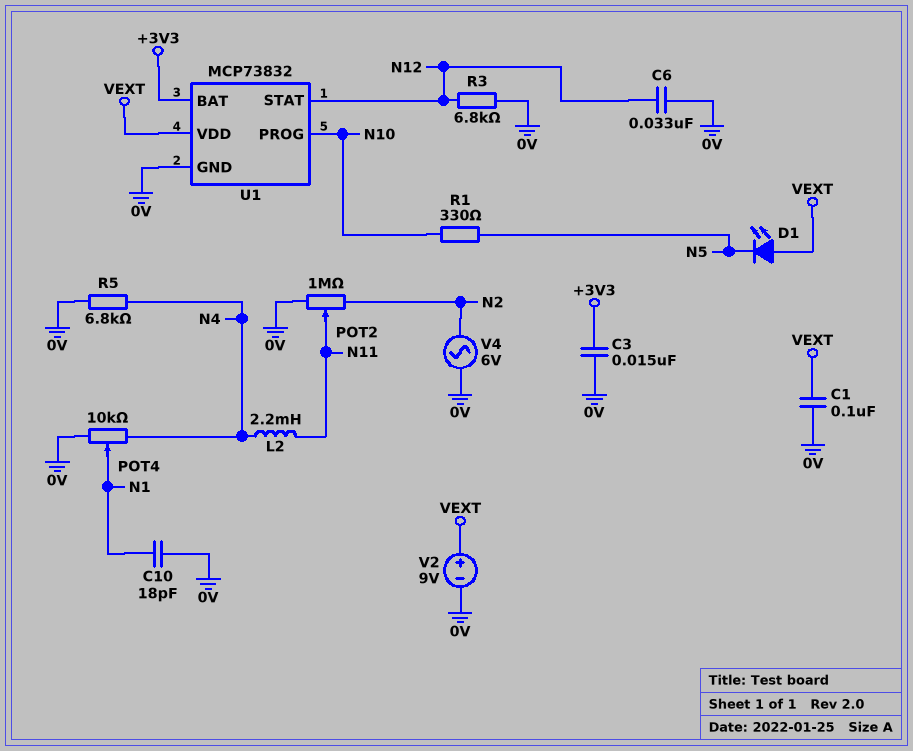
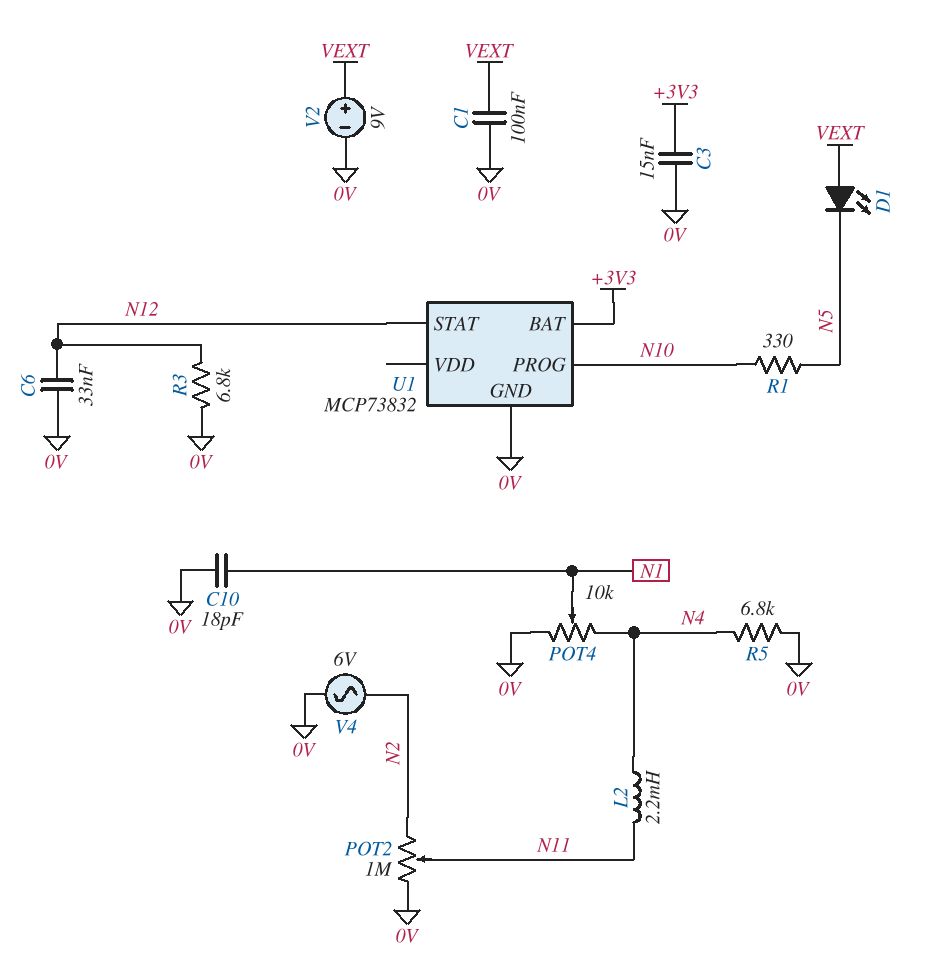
U1 pin VDD: VEXT -> none

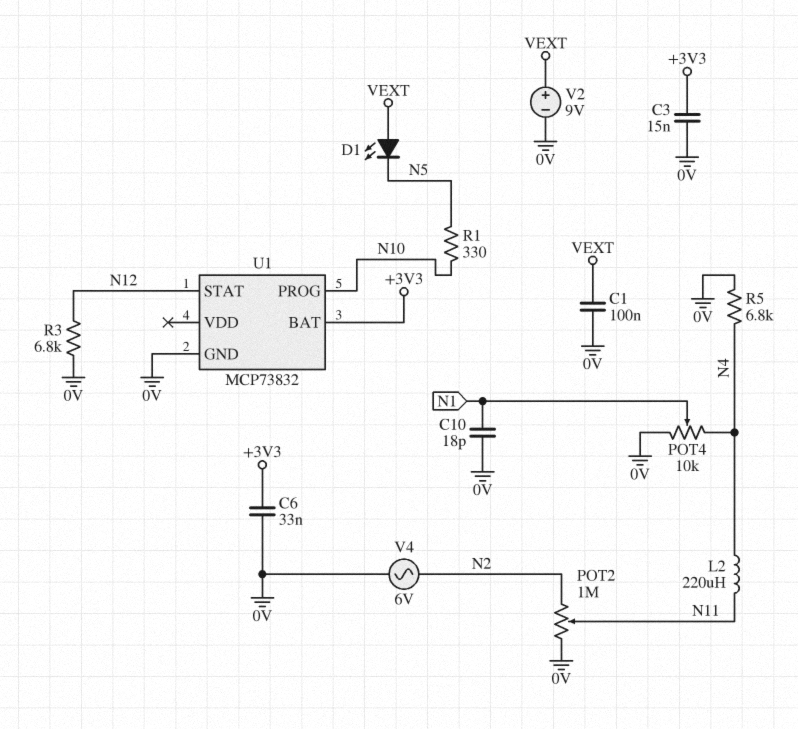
C6: 33nF (0V, N12) -> 33nF (+3V3, 0V)
L2: 2.2mH (N4, N11) -> 220uH (N4, N11)

